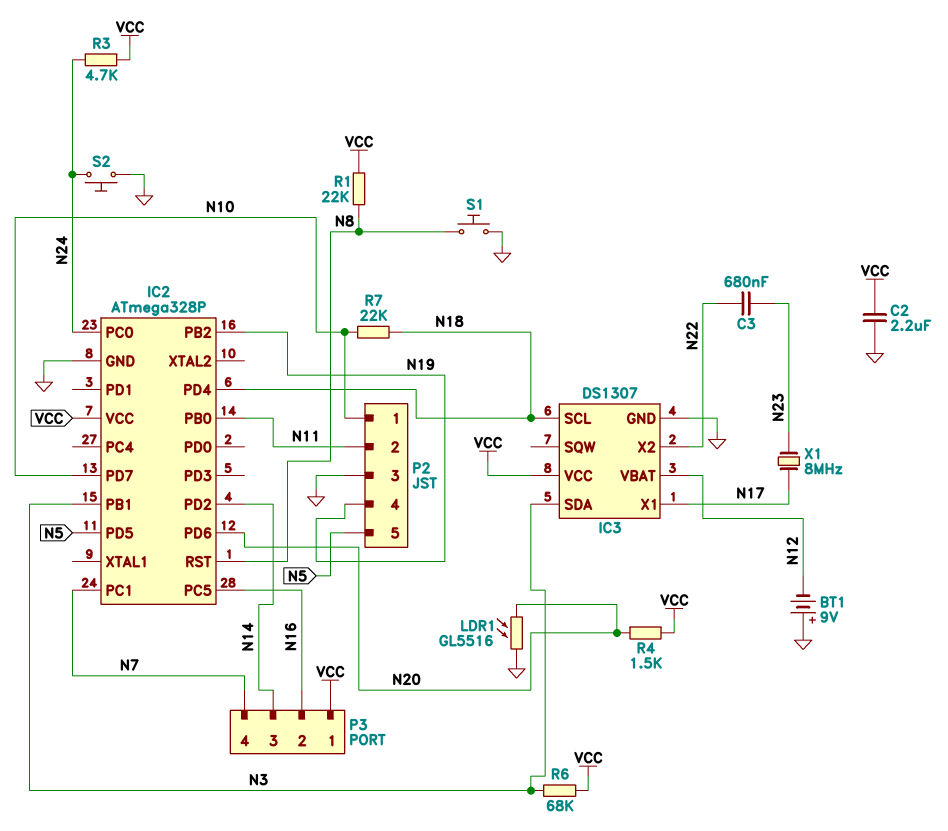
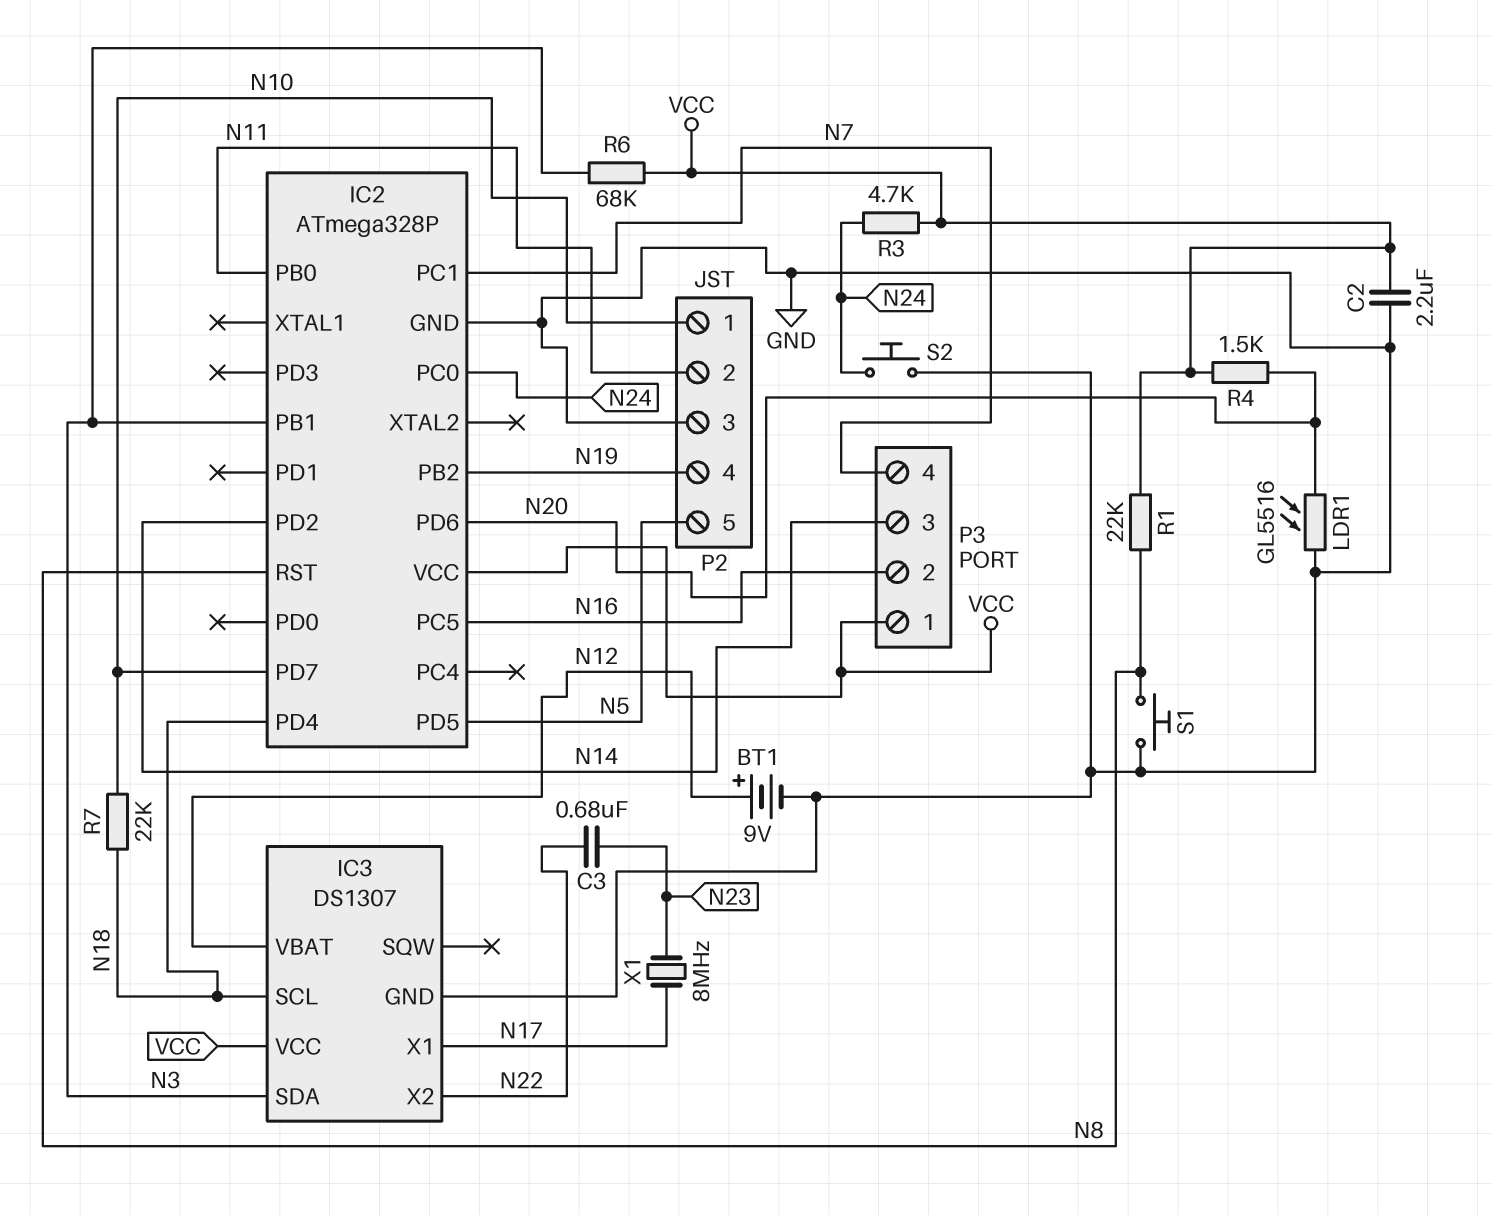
BT1: 9V (plus GND, minus N12) -> 9V (plus N12, minus GND)

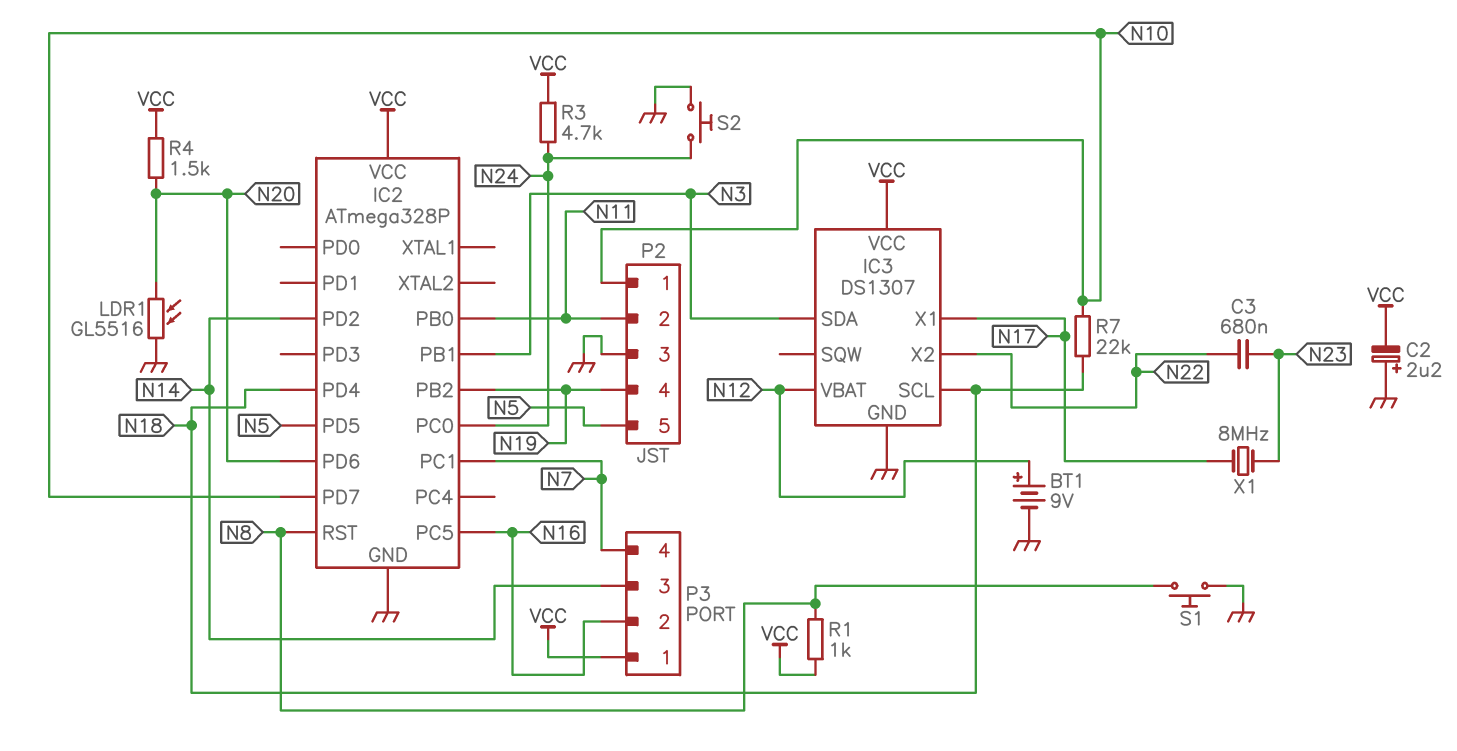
C2: 2.2uF (GND, VCC) -> 2.2uF (plus GND, minus VCC)
R1: 22k (N8, VCC) -> 1k (N8, VCC)
R6: 68k (N3, VCC) -> none

